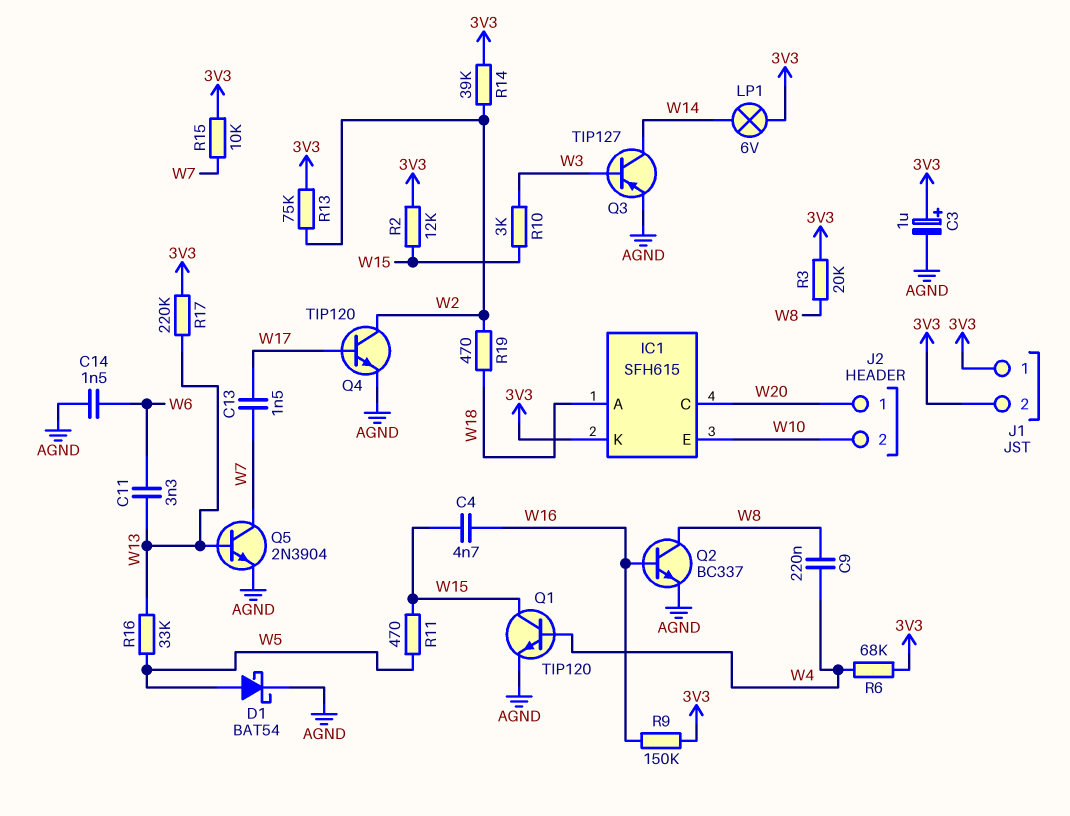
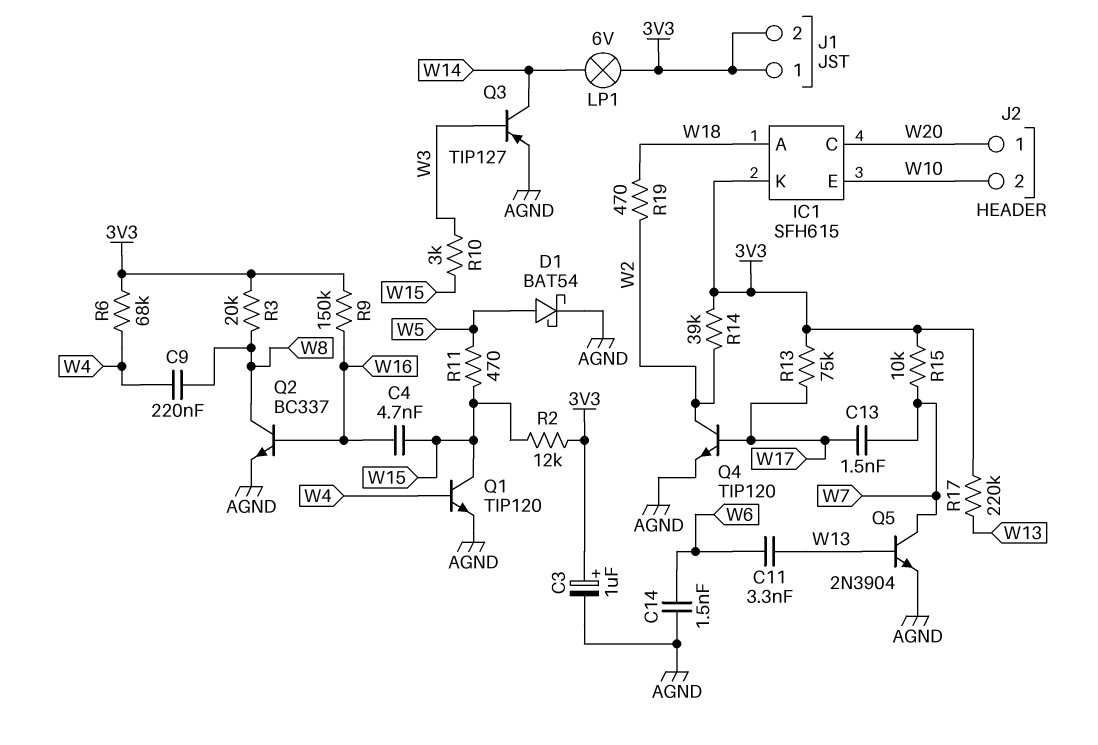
R13: 75k (3V3, W2) -> 75k (3V3, W17)
R16: 33k (W5, W13) -> none

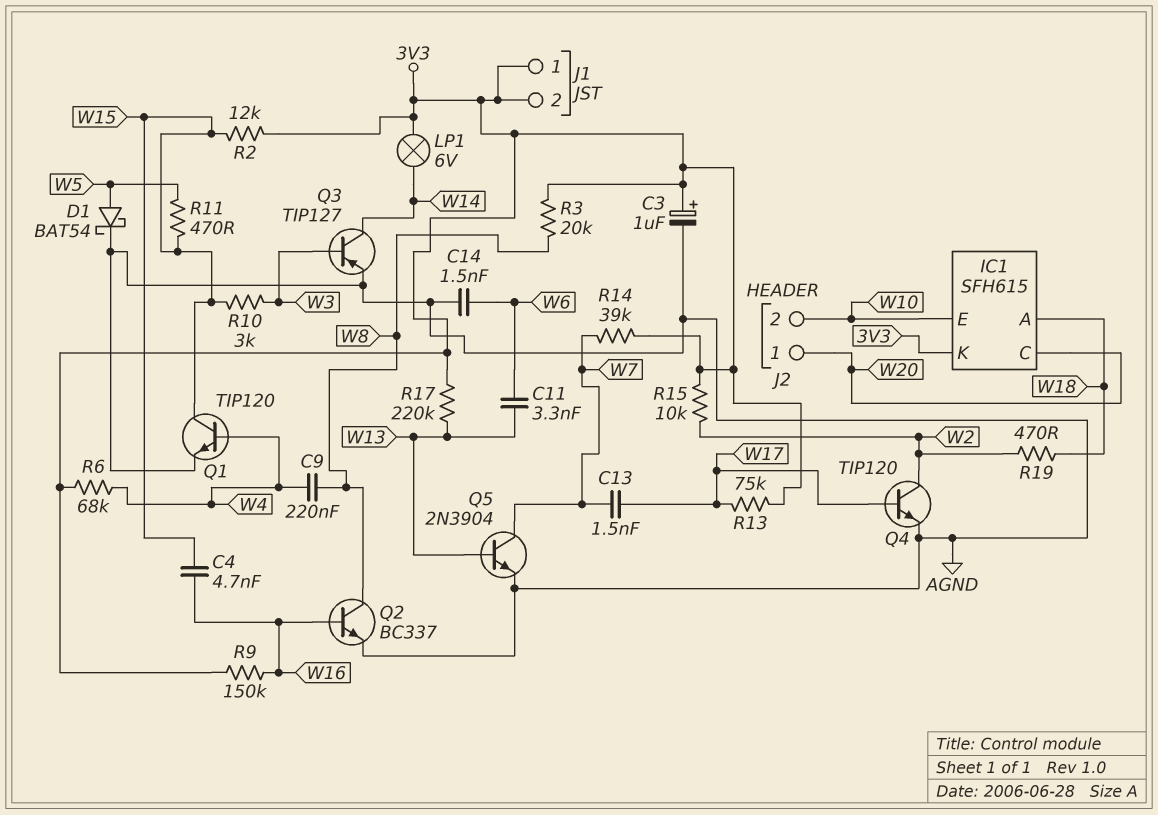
R14: 39k (3V3, W2) -> 39k (3V3, W7)
R15: 10k (3V3, W7) -> 10k (3V3, W2)

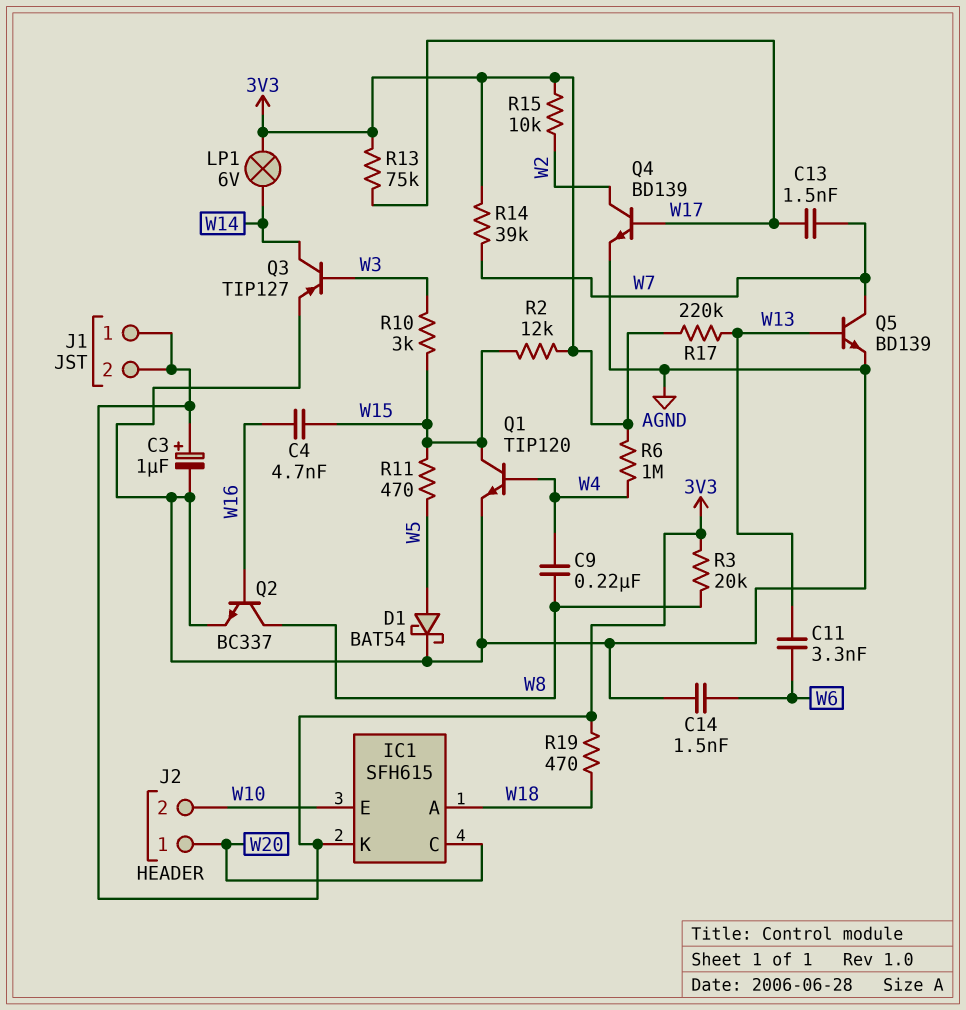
Q4: NPN TIP120 (B W17, C W2, E AGND) -> NPN BD139 (B W17, C W2, E AGND)
Q5: NPN 2N3904 (B W13, C W7, E AGND) -> NPN BD139 (B W13, C W7, E AGND)
R6: 68k (3V3, W4) -> 1M (3V3, W4)
R9: 150k (3V3, W16) -> none
R19: 470 (W2, W18) -> 470 (3V3, W18)

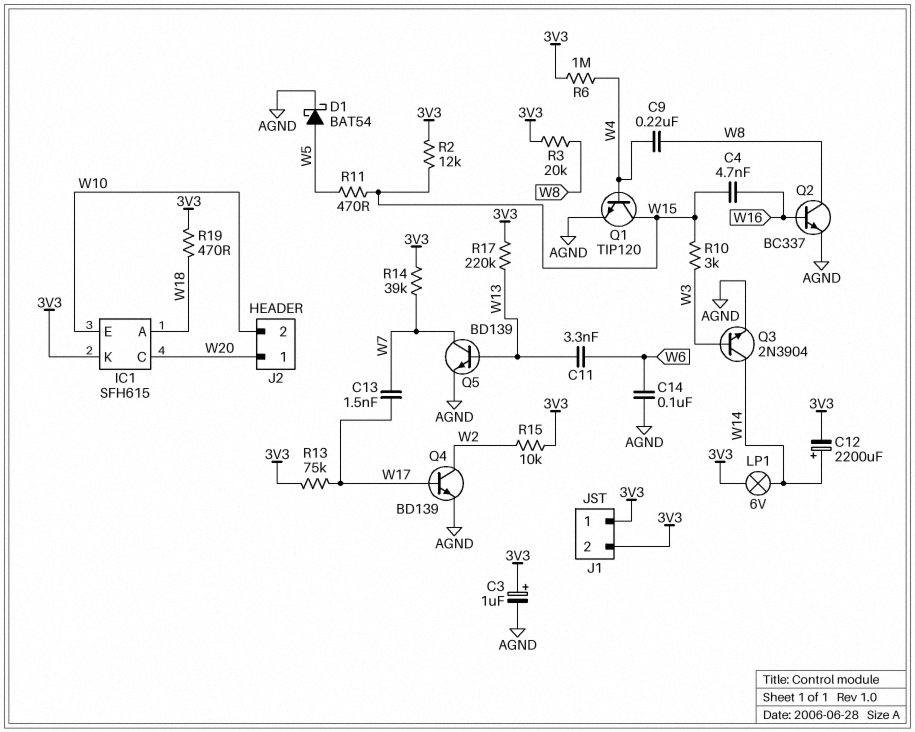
C12: none -> 2200uF (plus W14, minus 3V3)
C14: 1.5nF (AGND, W6) -> 100nF (AGND, W6)
Q3: PNP TIP127 (B W3, C W14, E AGND) -> NPN 2N3904 (B W3, C W14, E AGND)

